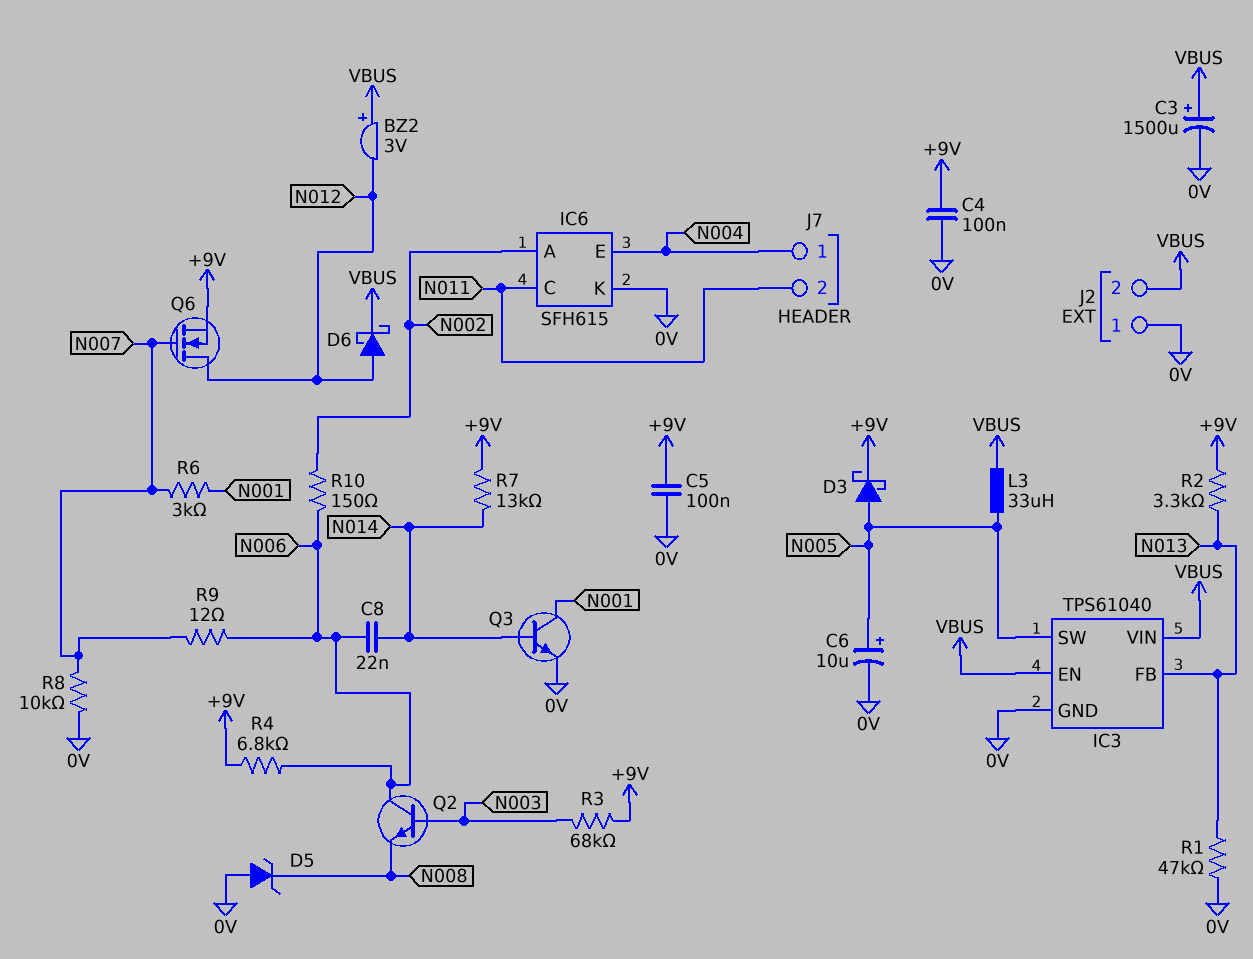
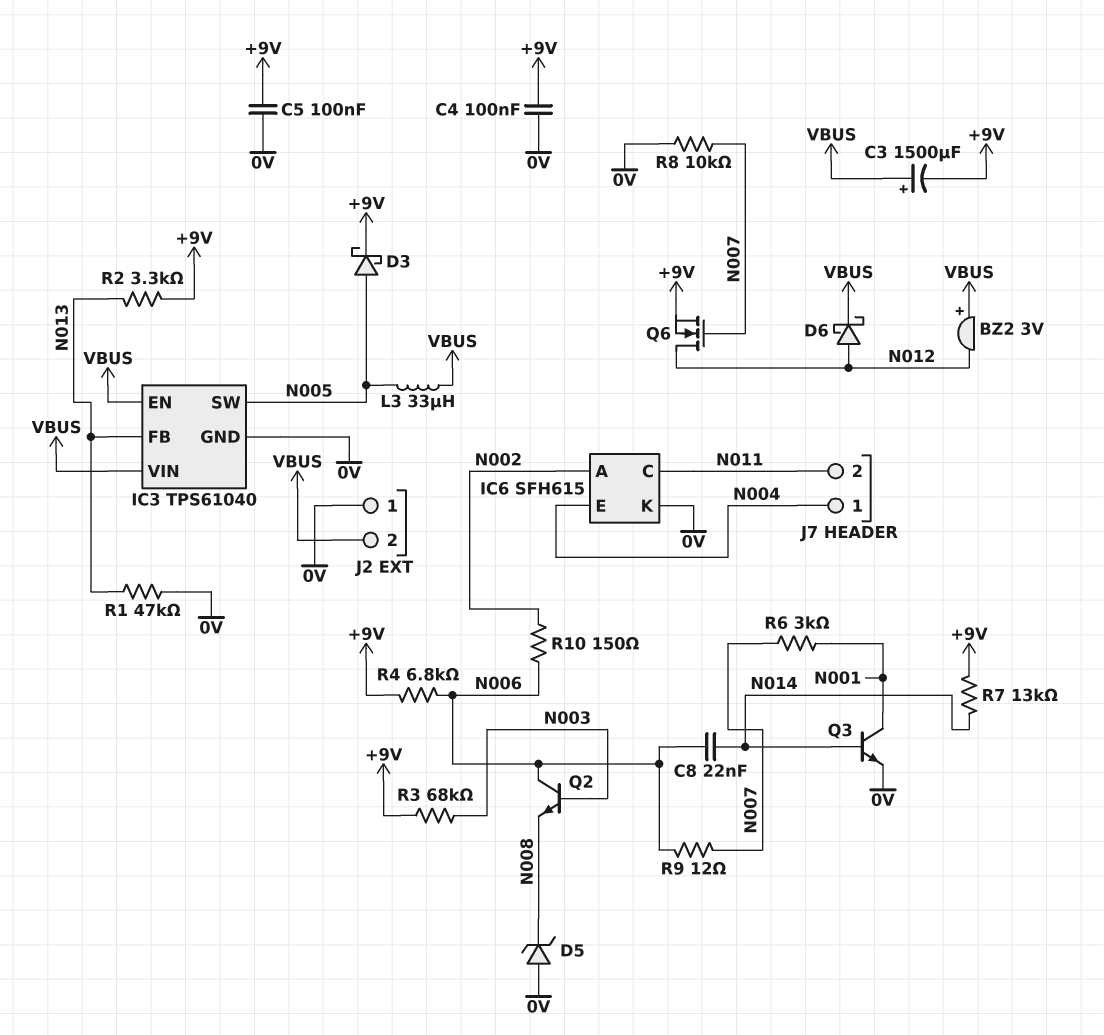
C3: 1500uF (plus VBUS, minus 0V) -> 1500uF (plus VBUS, minus +9V)
C6: 10uF (plus N005, minus 0V) -> none

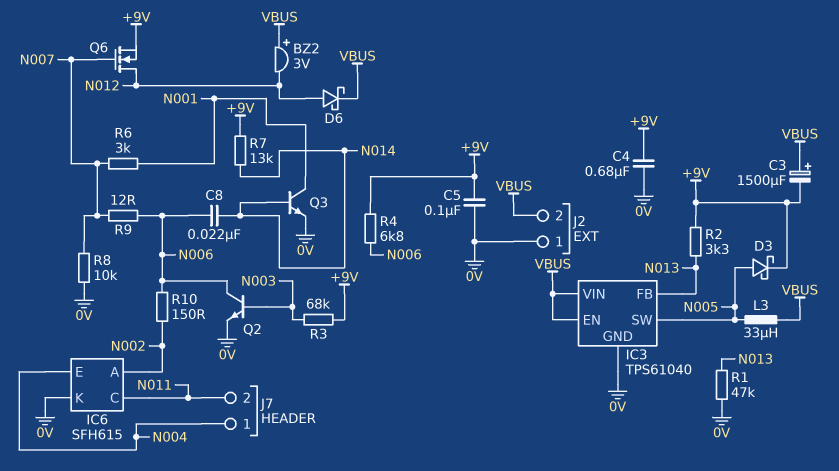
C4: 100nF (+9V, 0V) -> 680nF (+9V, 0V)
D5: zener (A 0V, K N008) -> none
Q2: NPN (B N003, C N006, E N008) -> NPN (B N003, C N006, E 0V)

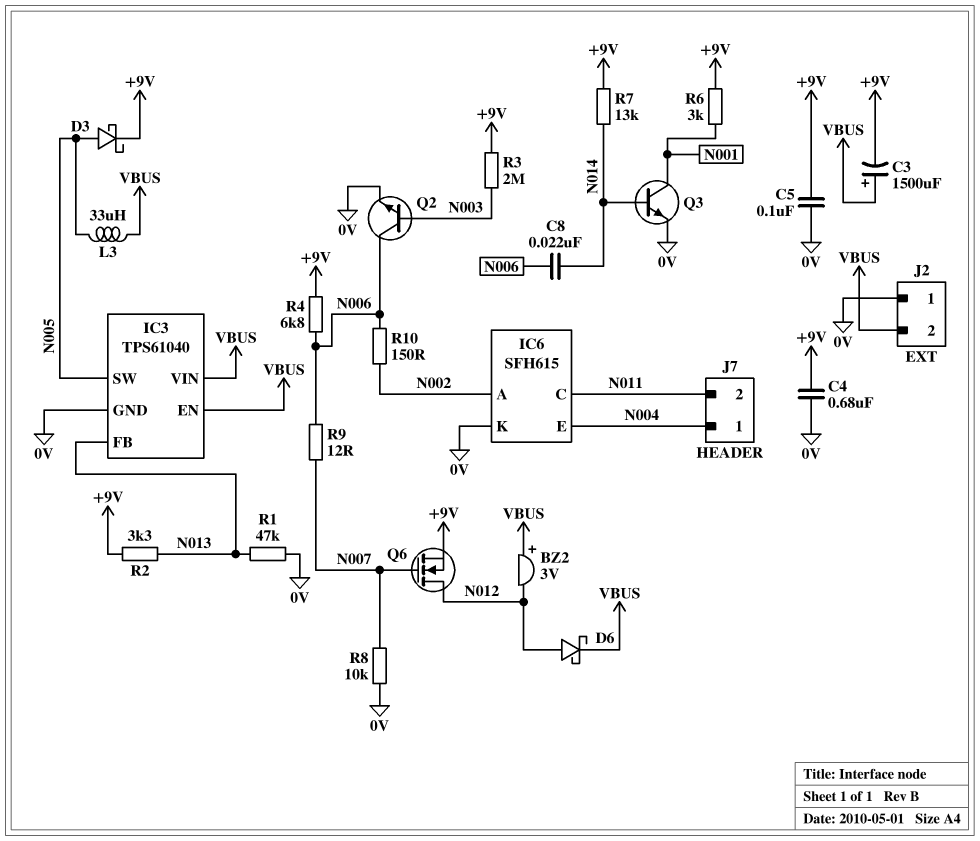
R3: 68k (+9V, N003) -> 2M (+9V, N003)
R6: 3k (N001, N007) -> 3k (+9V, N001)

